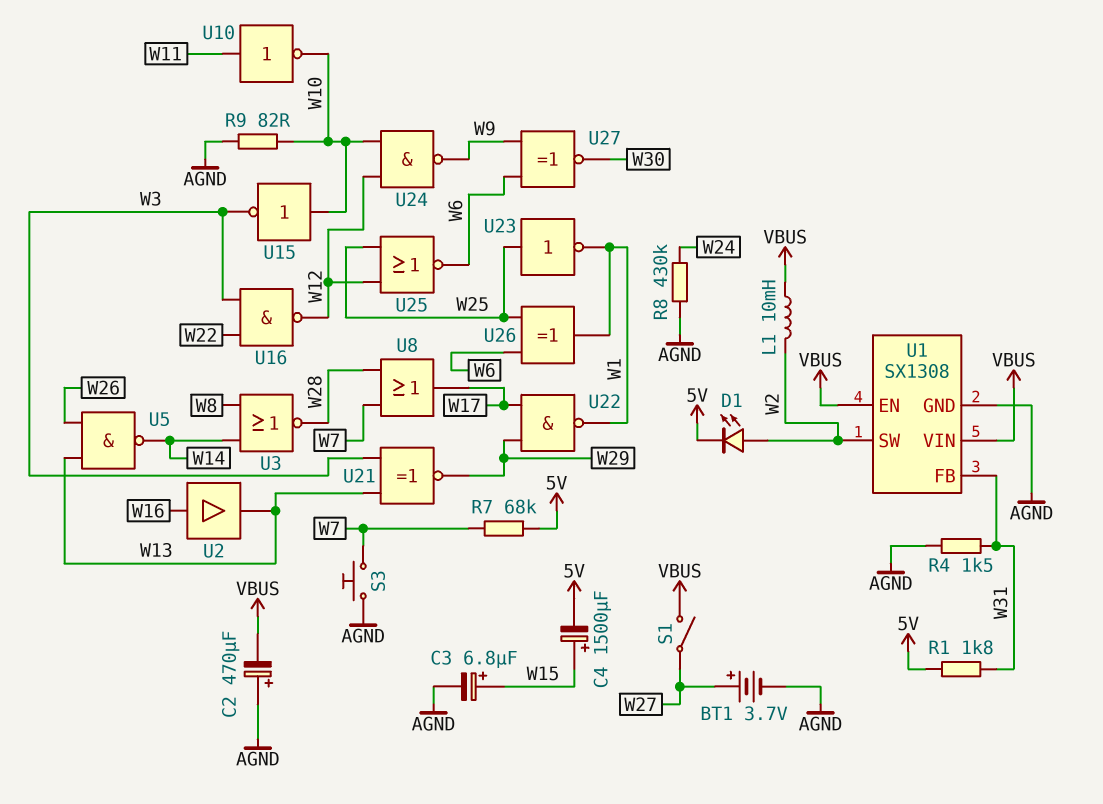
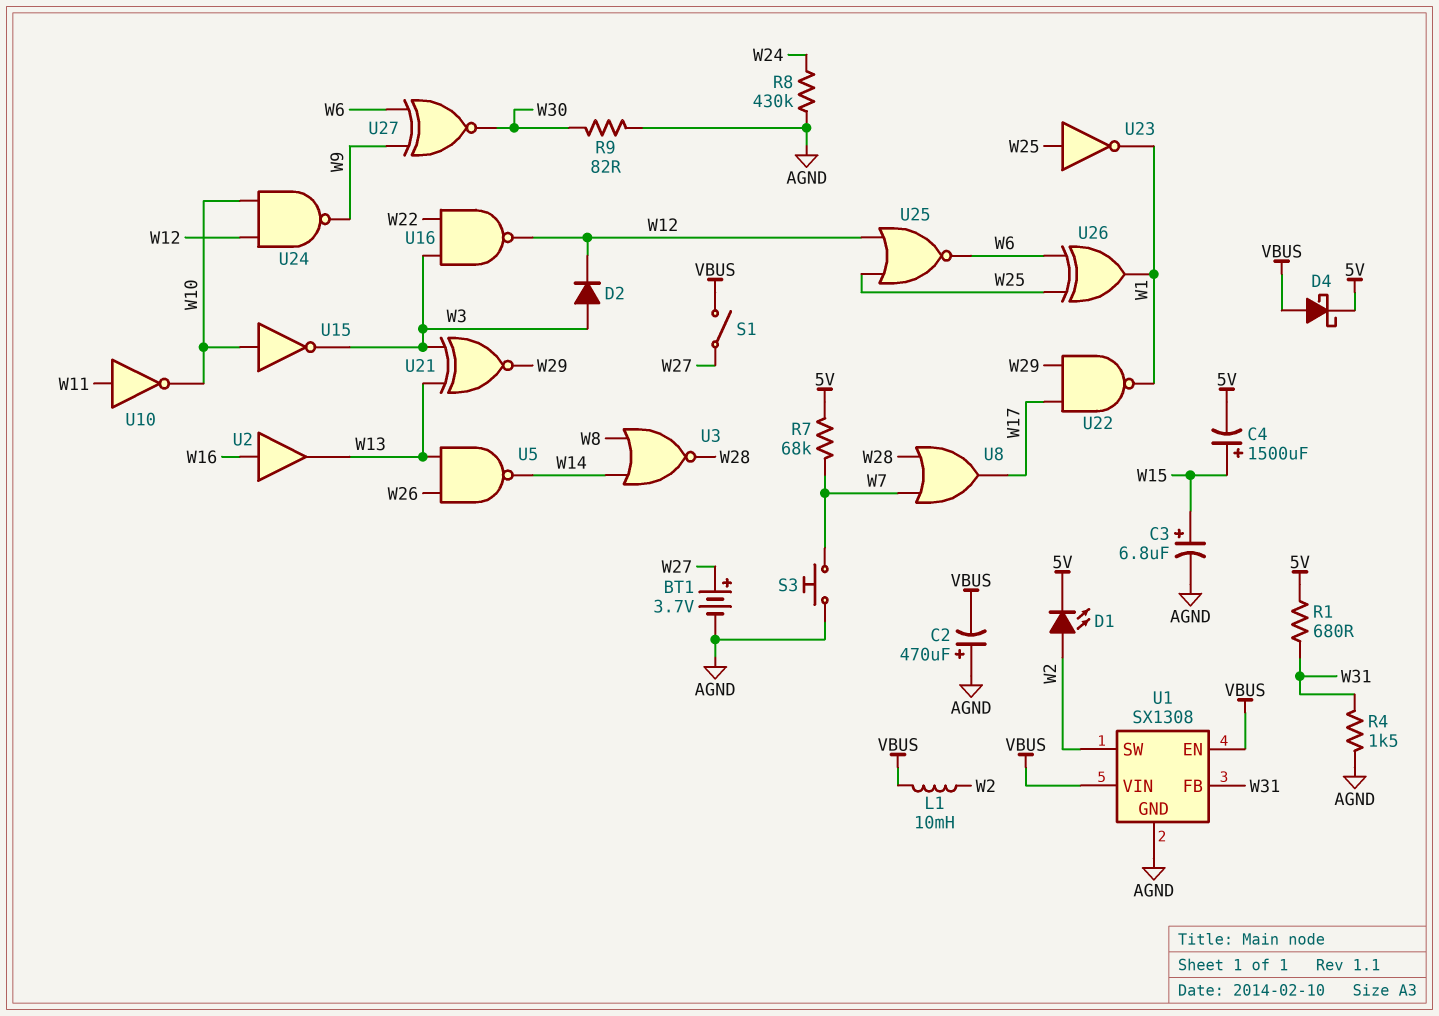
D2: none -> diode (A W3, K W12)
D4: none -> schottky (A VBUS, K 5V)
R1: 1.8k (5V, W31) -> 680 (5V, W31)
R9: 82 (AGND, W10) -> 82 (AGND, W30)

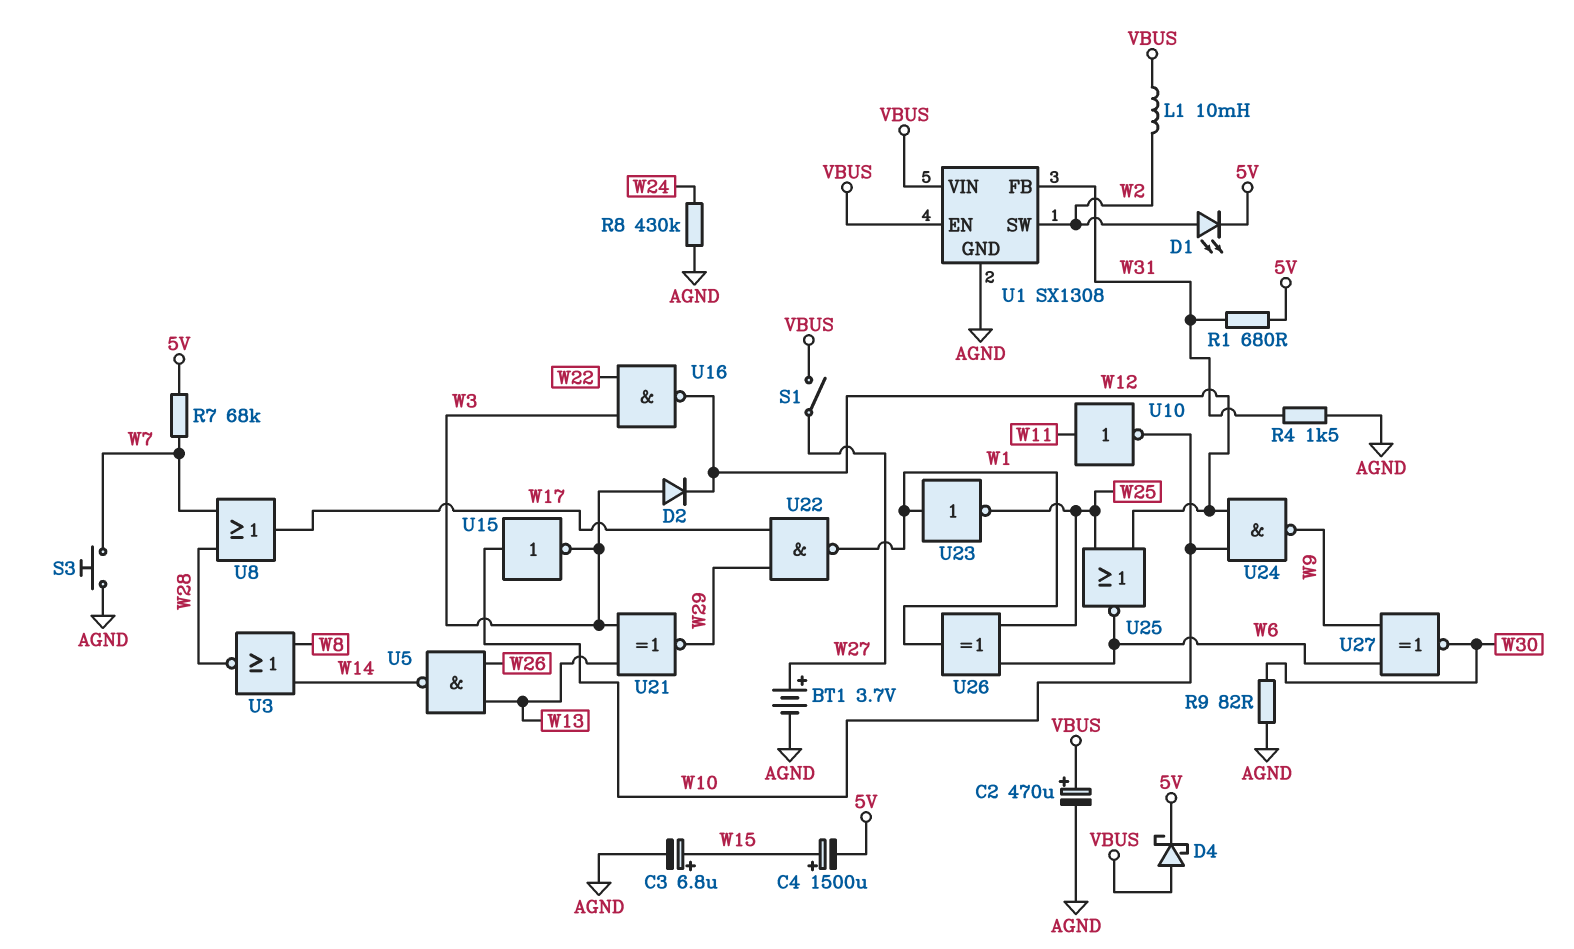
C2: 470uF (plus AGND, minus VBUS) -> 470uF (plus VBUS, minus AGND)
U2: buffer (in W16, out W13) -> none
U23: NOT (in W25, out W1) -> NOT (in W1, out W25)

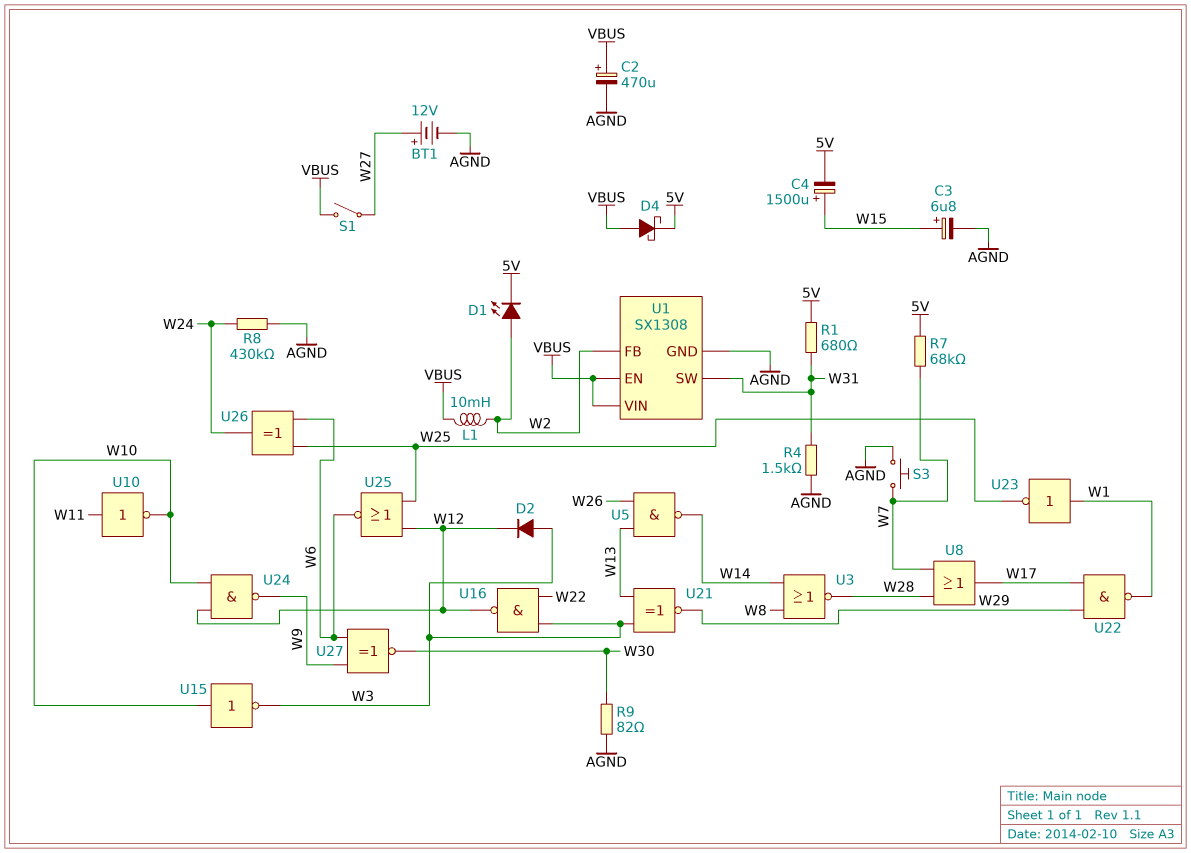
BT1: 3.7V (plus W27, minus AGND) -> 12V (plus W27, minus AGND)
U1 pin FB: W31 -> W2
U1 pin SW: W2 -> W31
U26: XOR (in W6, in W25, out W1) -> XOR (in W6, in W25, out W24)

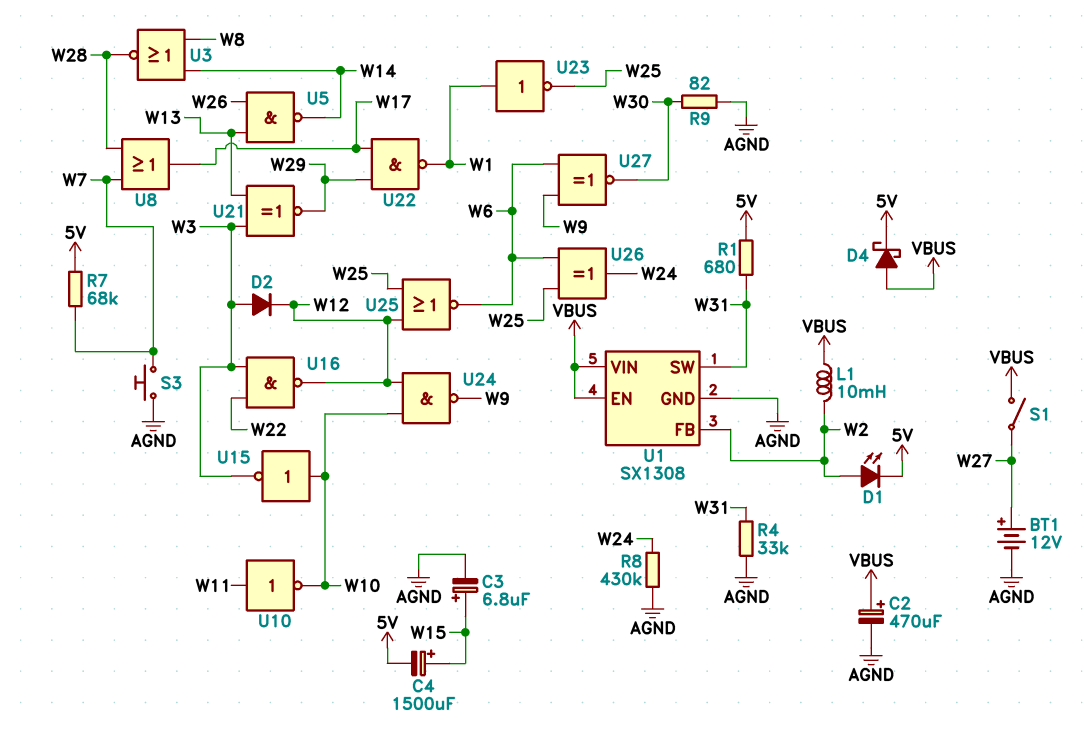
R4: 1.5k (AGND, W31) -> 33k (AGND, W31)

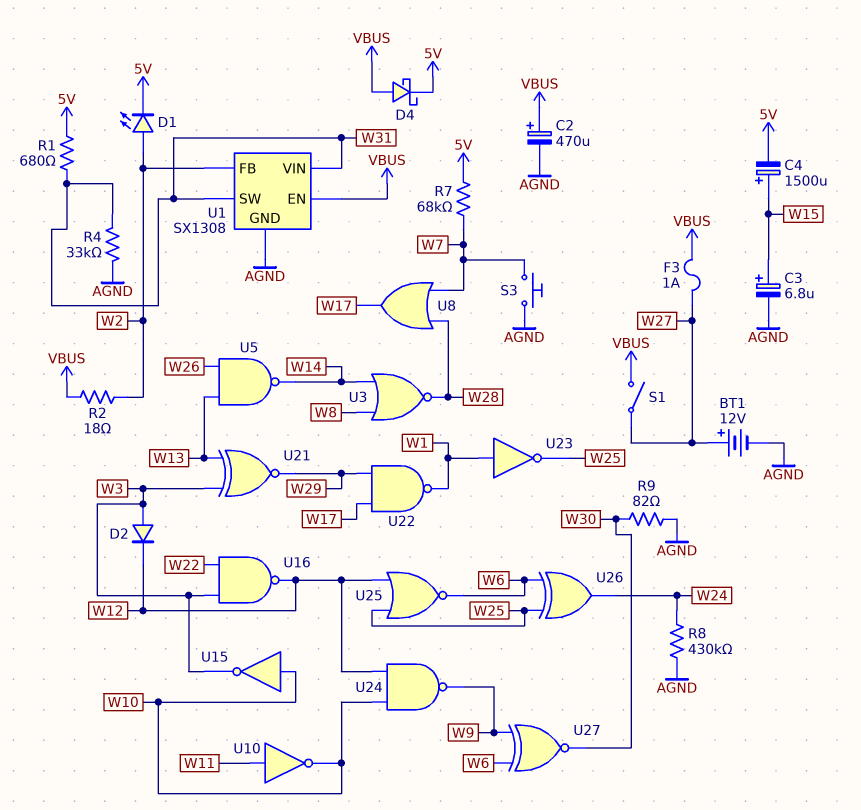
F3: none -> 1A (VBUS, W27)
L1: 10mH (VBUS, W2) -> none
R2: none -> 18 (VBUS, W2)
U1 pin VIN: VBUS -> W31

